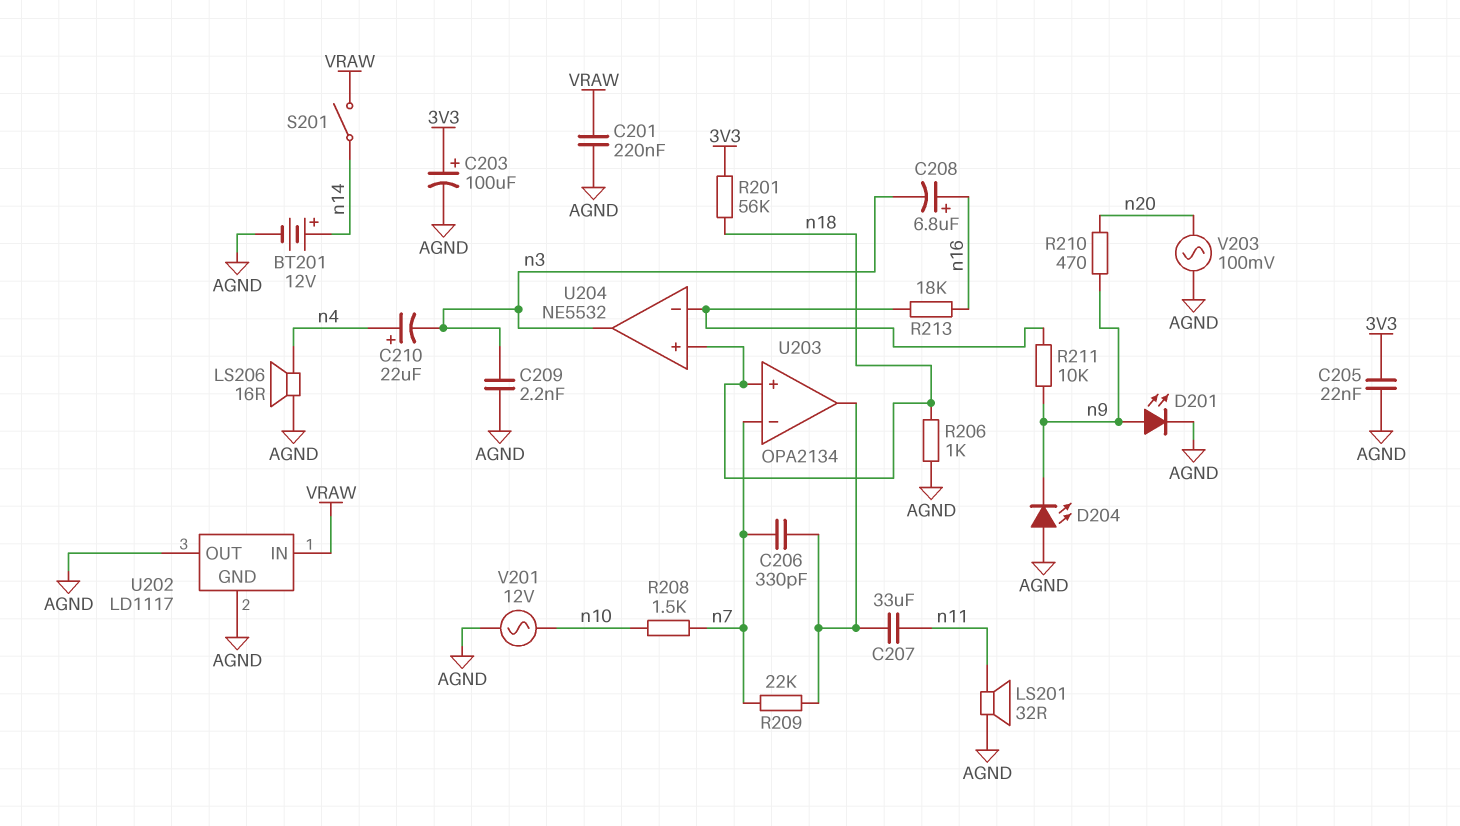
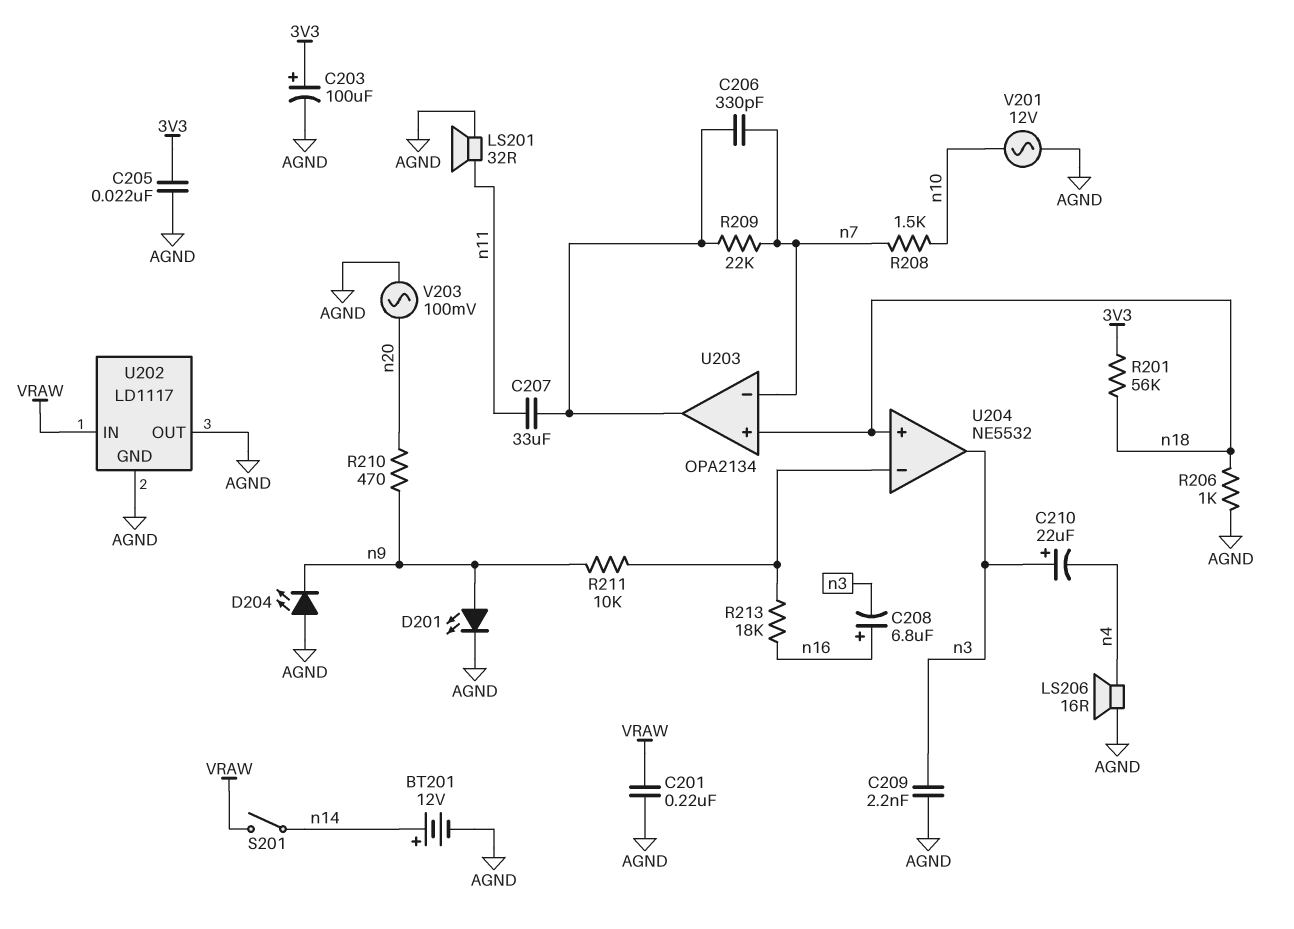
C210: 22uF (plus n4, minus n3) -> 22uF (plus n3, minus n4)

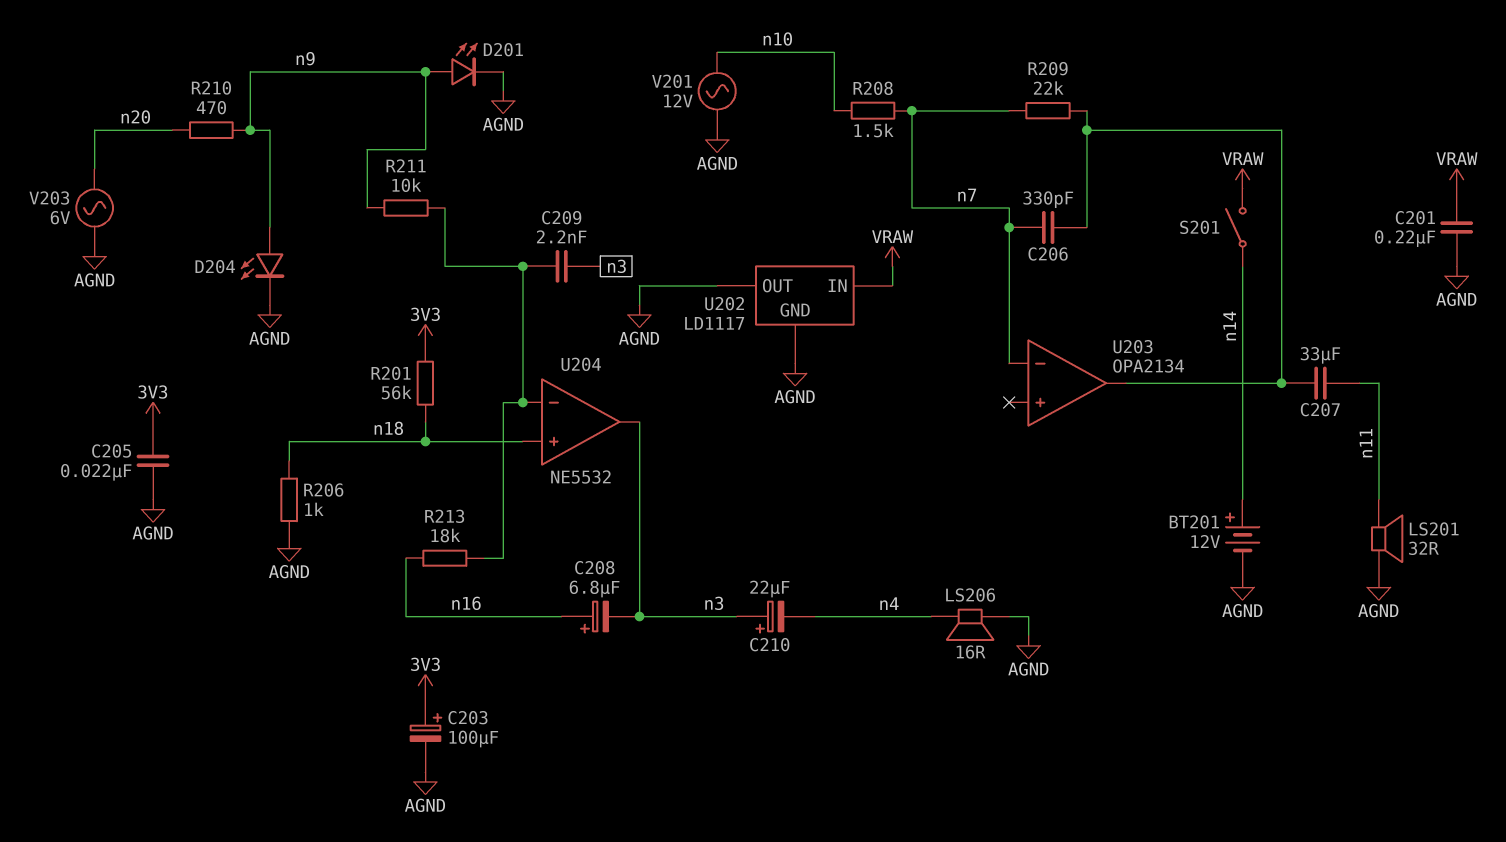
C209: 2.2nF (AGND, n3) -> 2.2nF (U204/in-, n3)
D204: LED (A AGND, K n9) -> LED (A n9, K AGND)
U203 pin in+: n18 -> none
V203: AC 100mV (AGND, n20) -> AC 6V (AGND, n20)

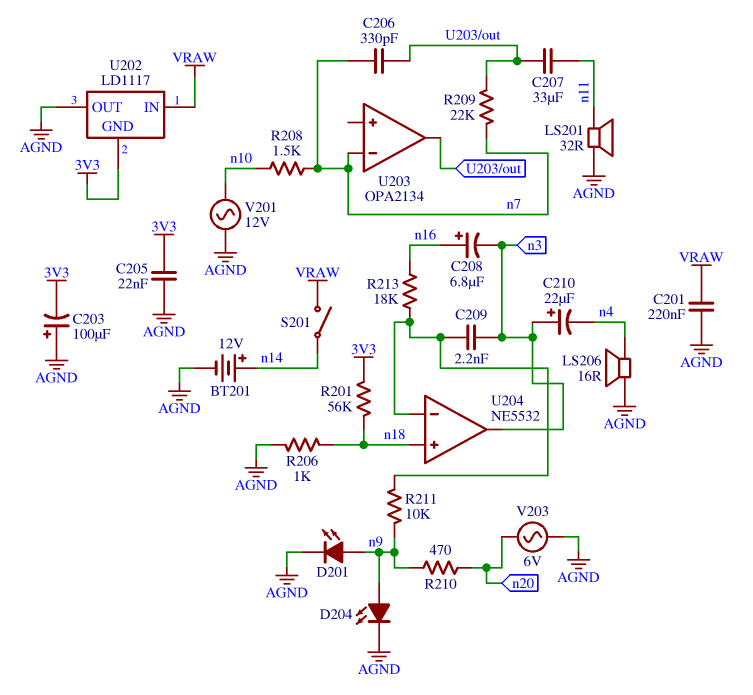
C203: 100uF (plus 3V3, minus AGND) -> 100uF (plus AGND, minus 3V3)
U202 pin GND: AGND -> 3V3

